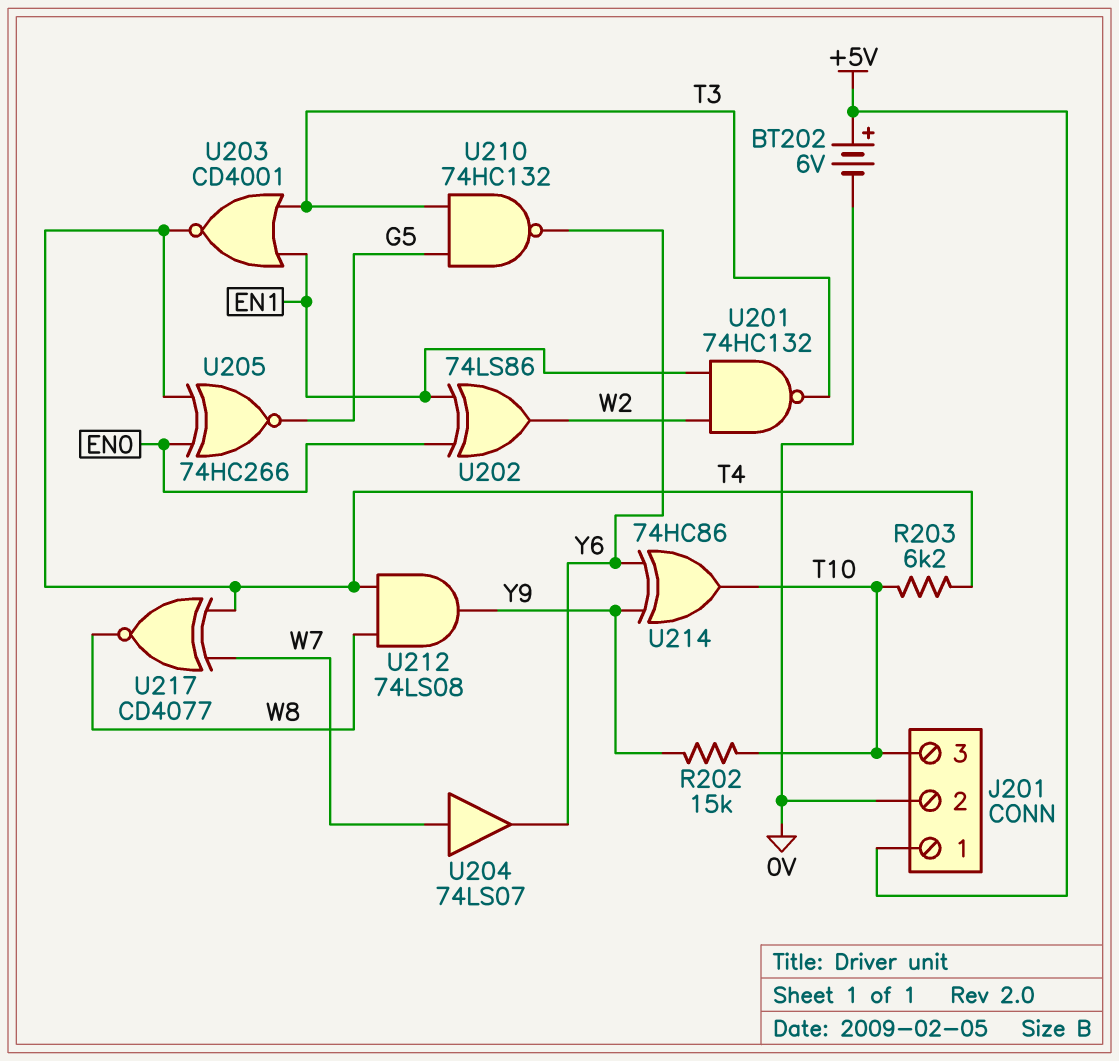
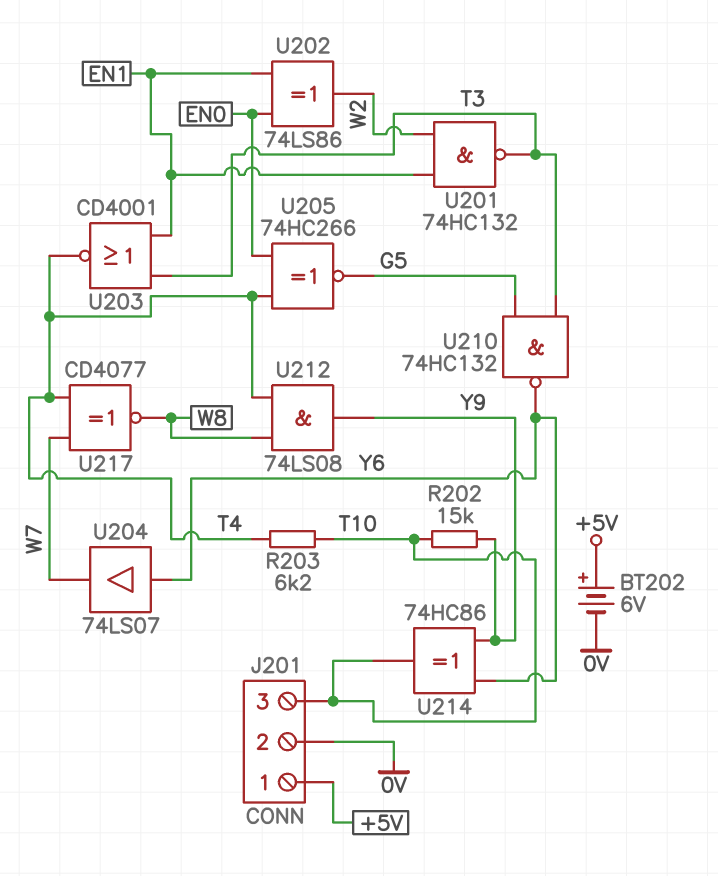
U204: buffer 74LS07 (in W7, out Y6) -> buffer 74LS07 (in Y6, out W7)

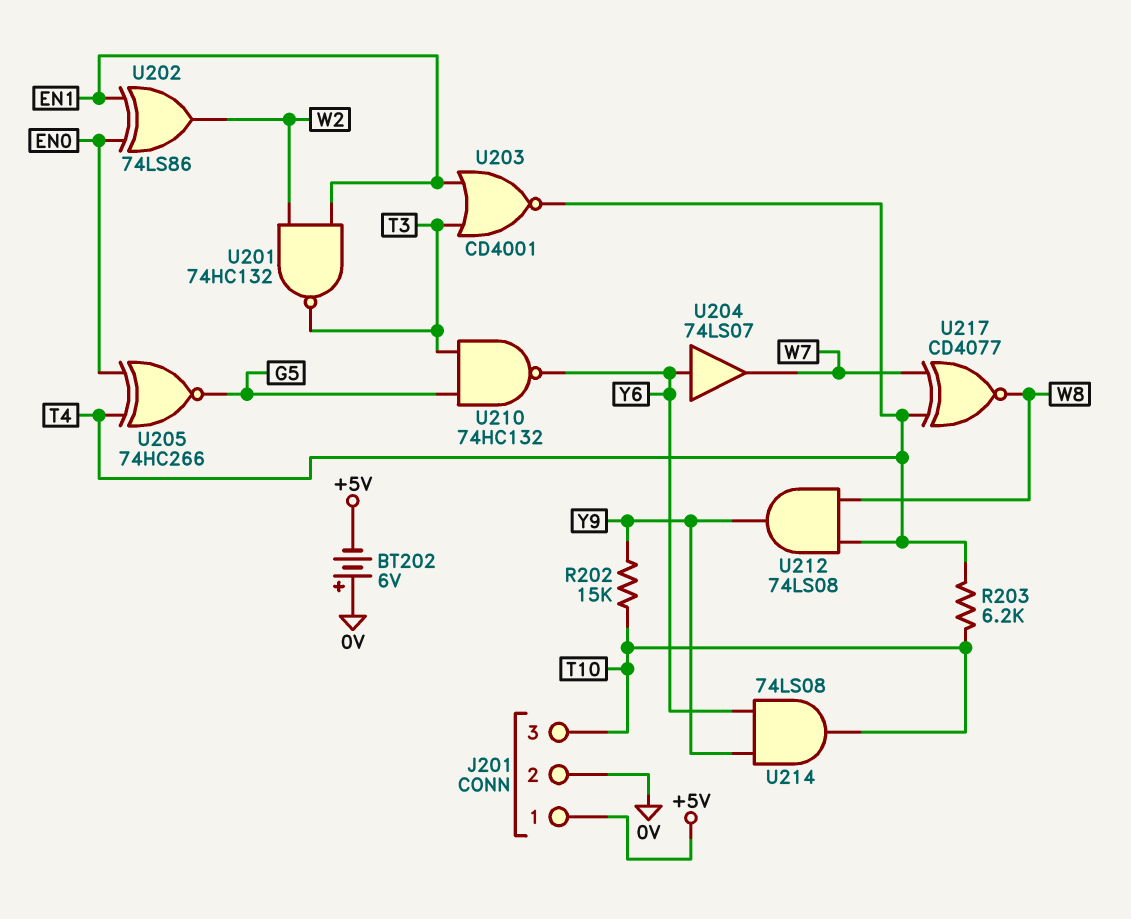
BT202: 6V (plus +5V, minus 0V) -> 6V (plus 0V, minus +5V)
U214: XOR 74HC86 (in Y6, in Y9, out T10) -> AND 74LS08 (in Y6, in Y9, out T10)

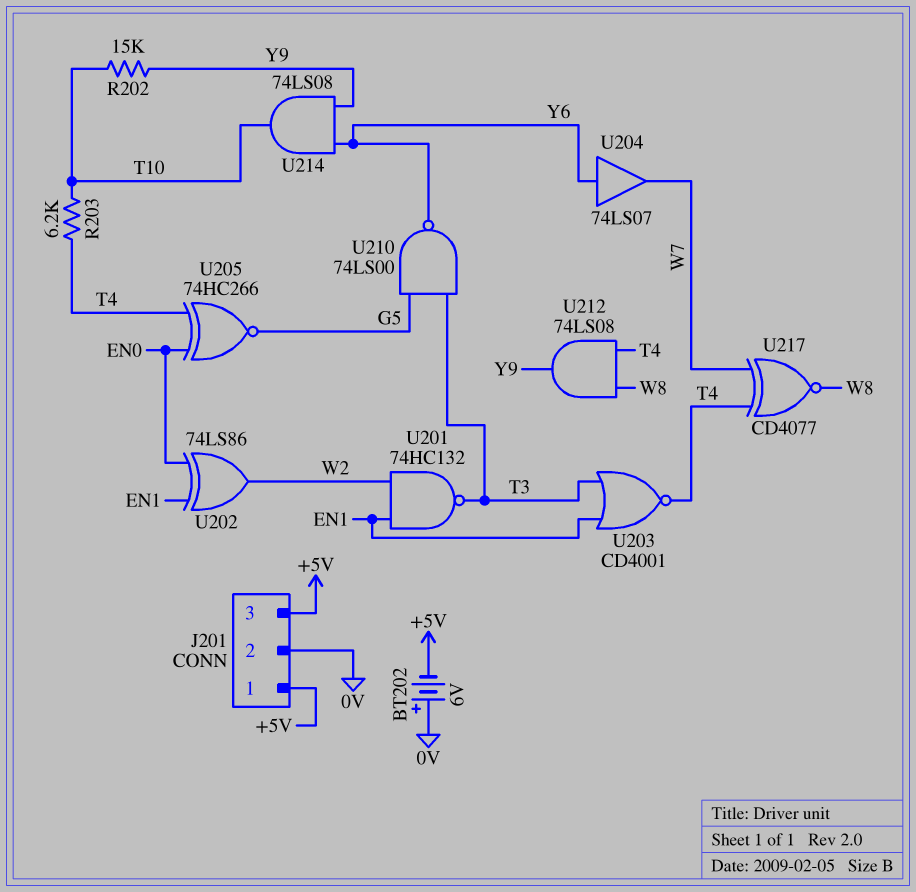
J201 pin 3: T10 -> +5V
U210: NAND 74HC132 (in G5, in T3, out Y6) -> NAND 74LS00 (in G5, in T3, out Y6)

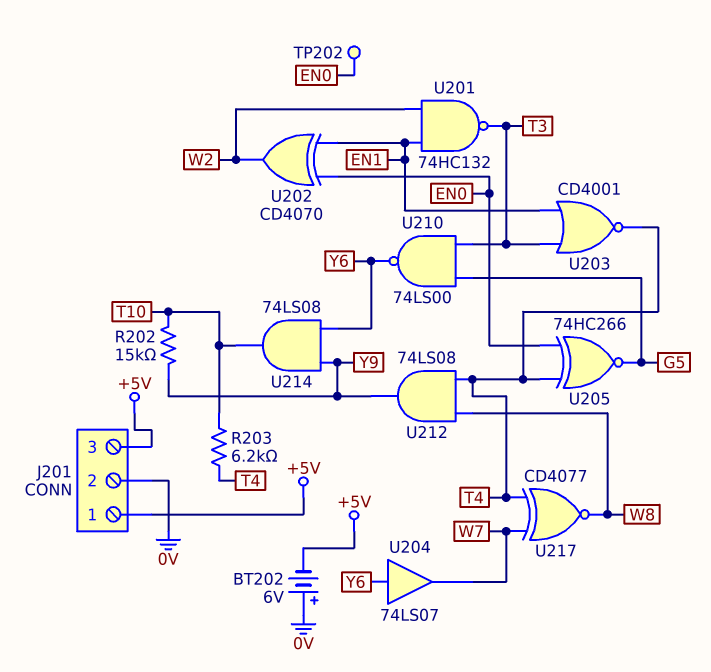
TP202: none -> test point (EN0)
U202: XOR 74LS86 (in EN0, in EN1, out W2) -> XOR CD4070 (in EN0, in EN1, out W2)

